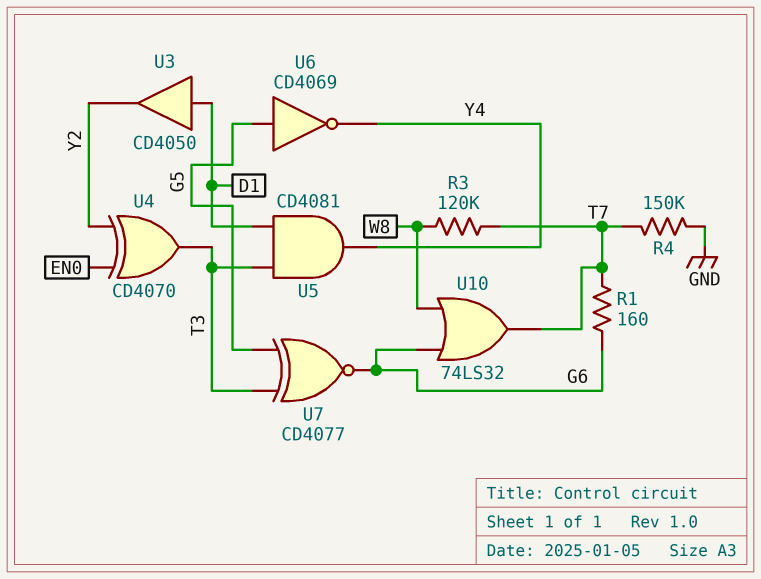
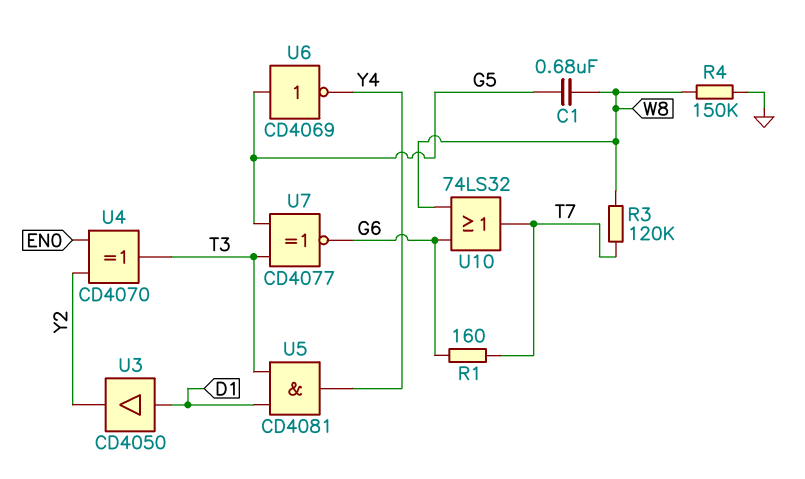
C1: none -> 680nF (G5, W8)
R4: 150k (GND, T7) -> 150k (GND, W8)

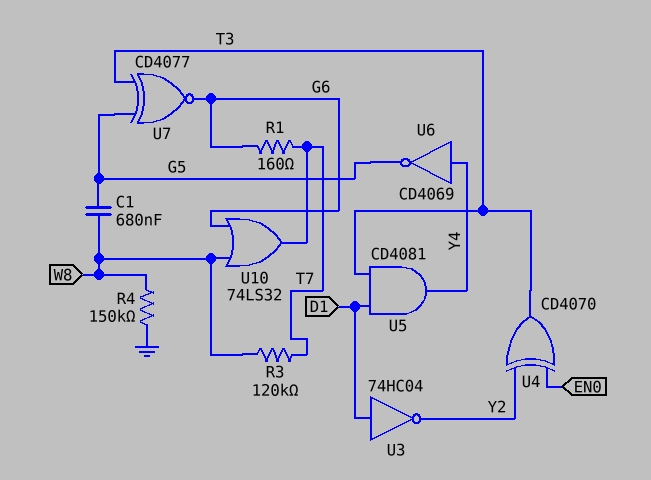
U3: buffer CD4050 (in D1, out Y2) -> NOT 74HC04 (in D1, out Y2)
U6: NOT CD4069 (in G5, out Y4) -> NOT CD4069 (in Y4, out G5)

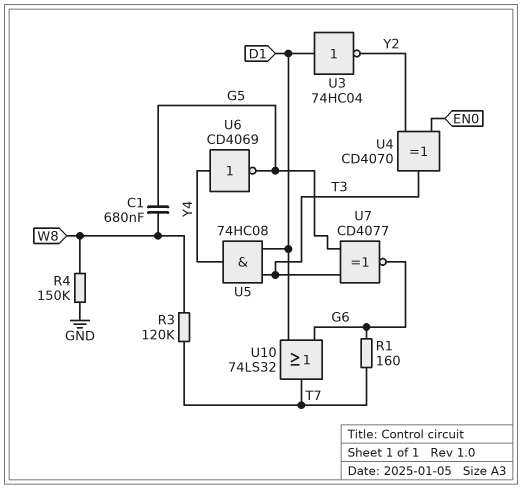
U5: AND CD4081 (in D1, in T3, out Y4) -> AND 74HC08 (in D1, in T3, out Y4)
U10: OR 74LS32 (in G6, in W8, out T7) -> OR 74LS32 (in D1, in G6, out T7)

